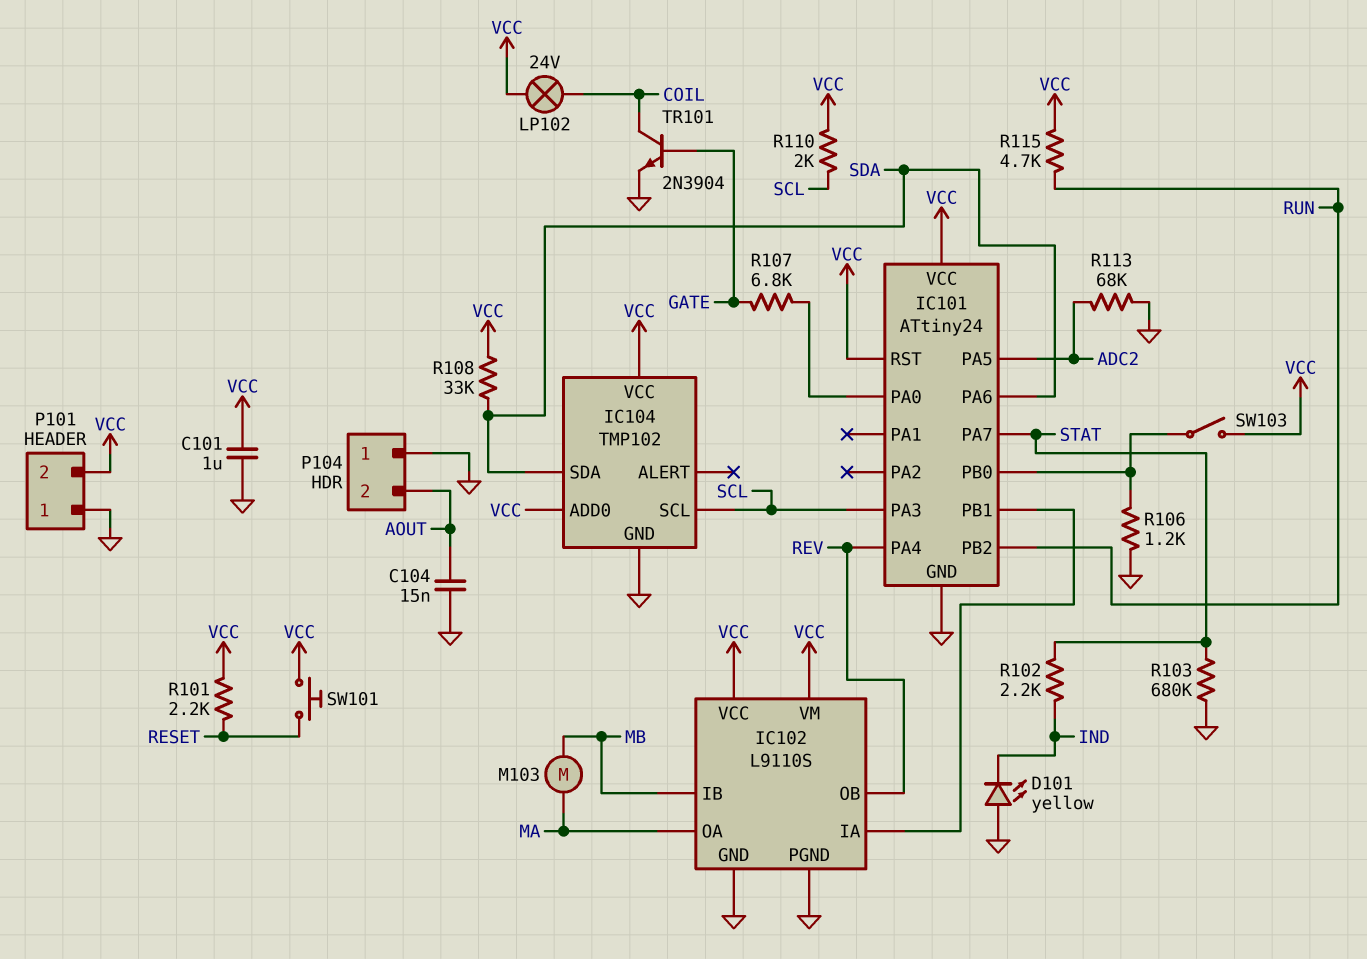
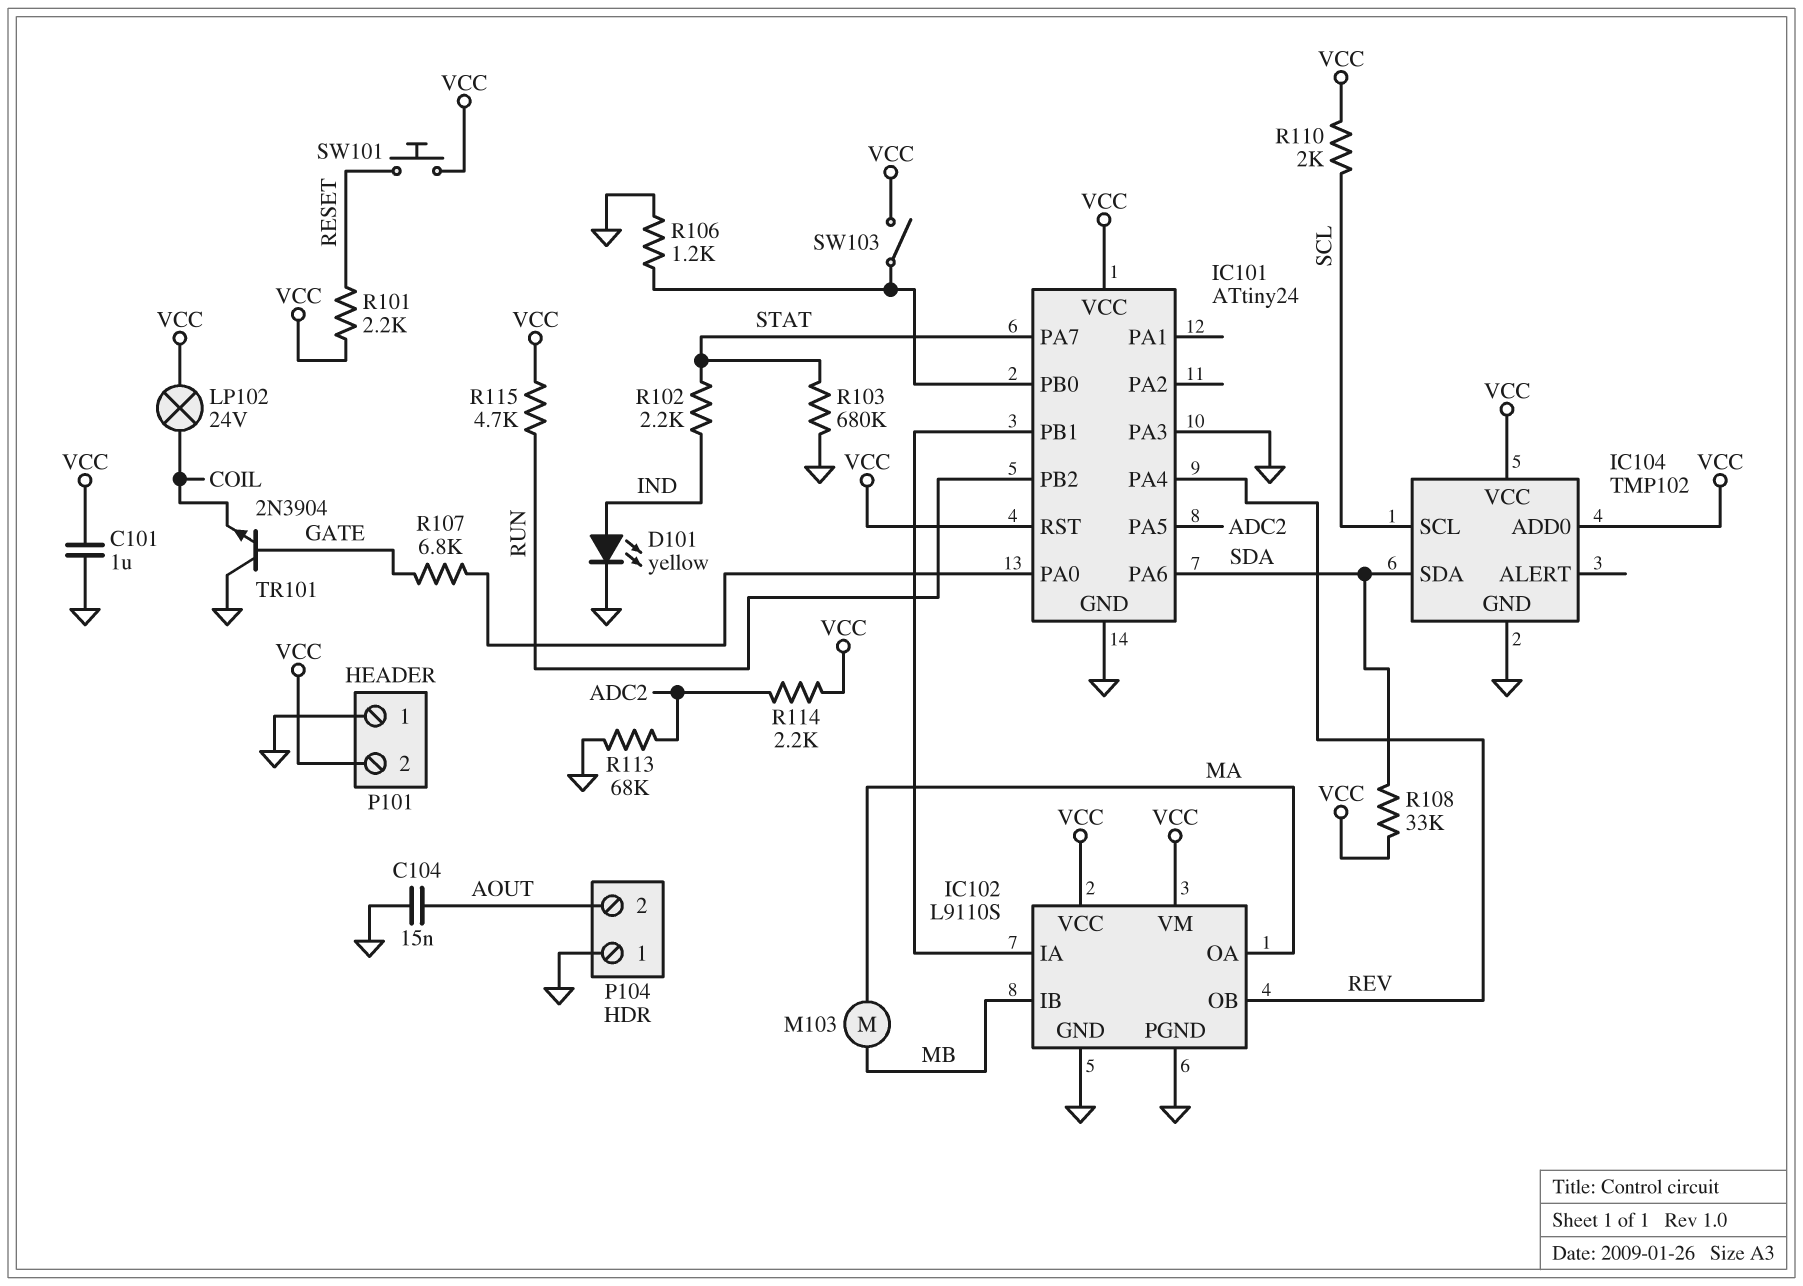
D101: LED yellow (A GND, K IND) -> LED yellow (A IND, K GND)
IC101 pin PA3: SCL -> GND
R114: none -> 2.2k (ADC2, VCC)
TR101: NPN 2N3904 (B GATE, C COIL, E GND) -> NPN 2N3904 (B GATE, C GND, E COIL)

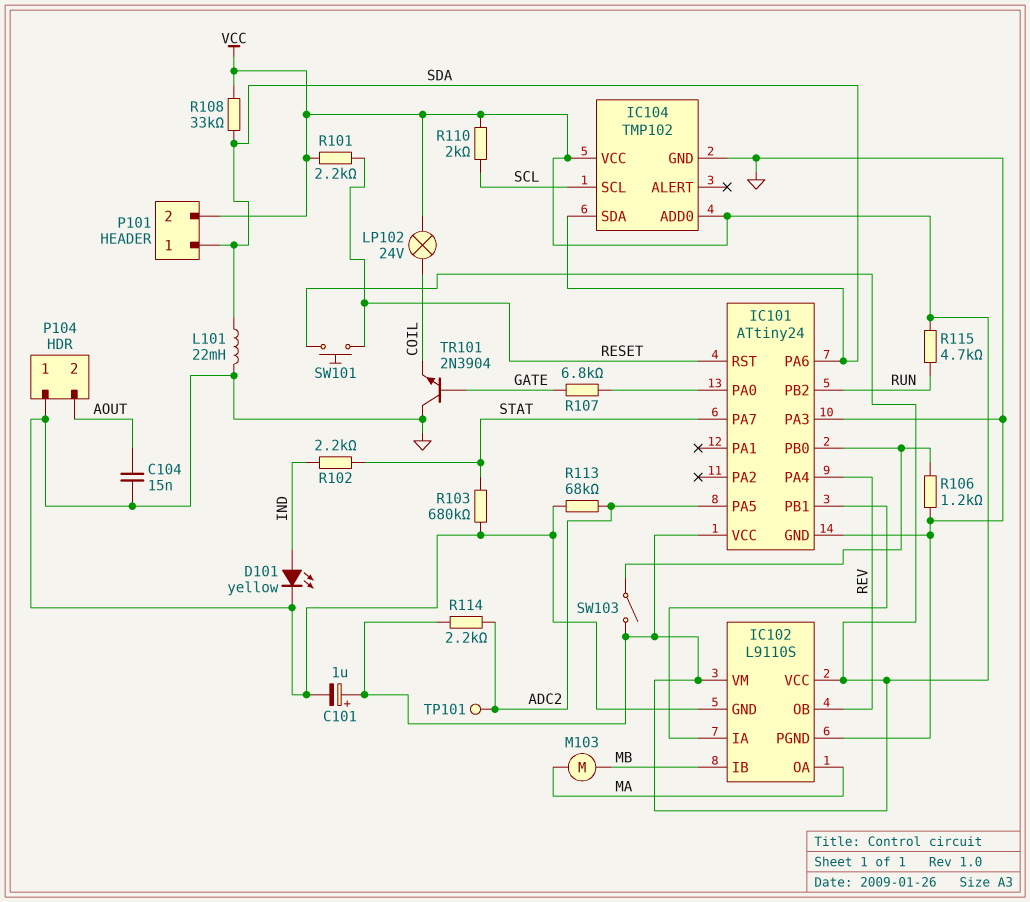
C101: 1uF (GND, VCC) -> 1uF (plus VCC, minus GND)
IC101 pin RST: VCC -> RESET
L101: none -> 22mH (GND, SDA)
P101 pin 1: GND -> SDA
TP101: none -> test point (ADC2)

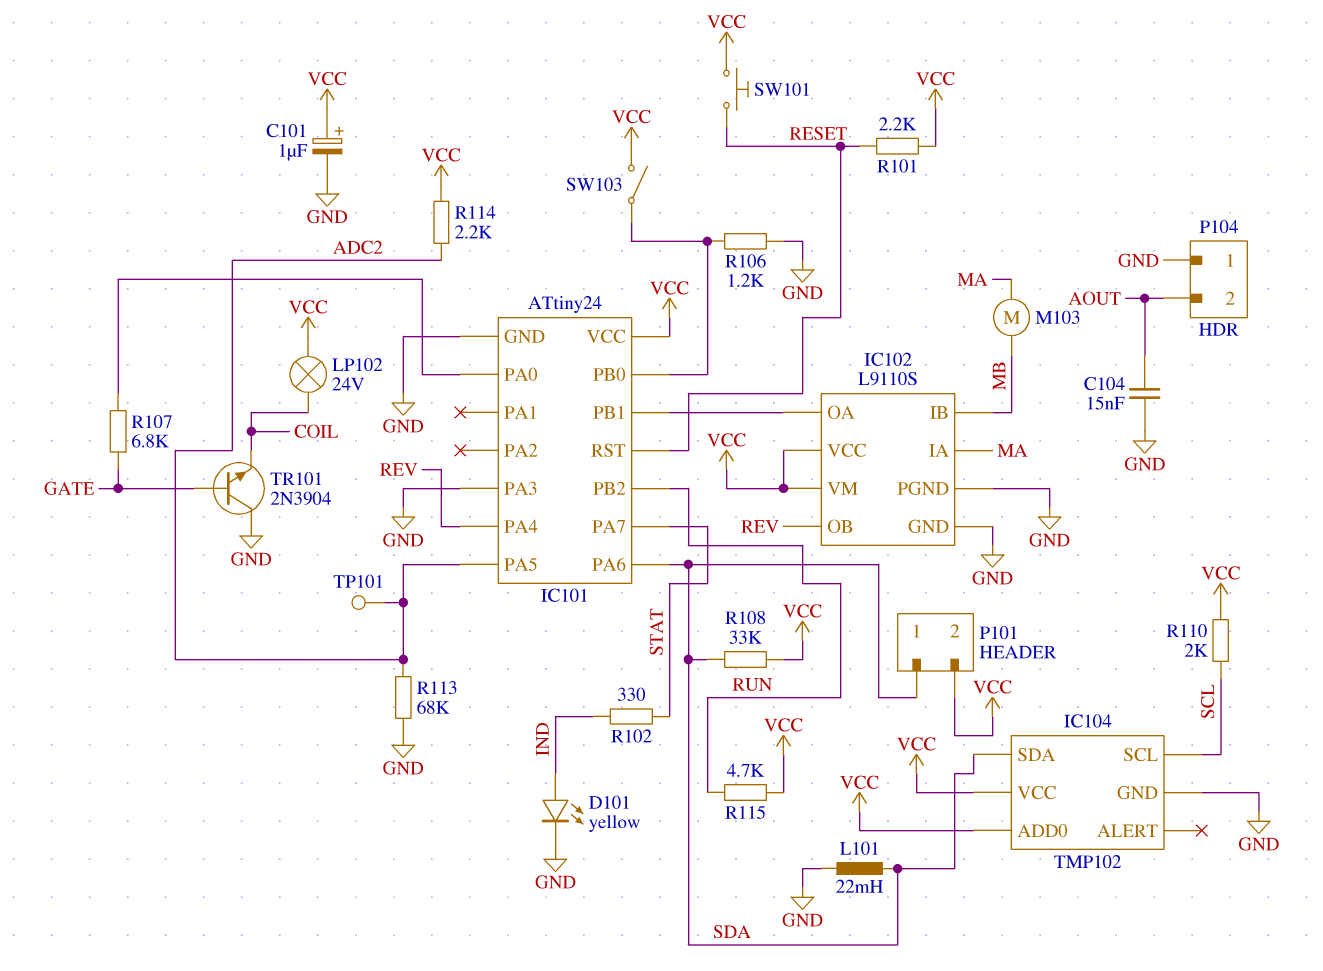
IC102 pin IA: IC101/PB1 -> MA
IC102 pin OA: MA -> IC101/PB1
R102: 2.2k (IND, STAT) -> 330 (IND, STAT)
R103: 680k (GND, STAT) -> none

